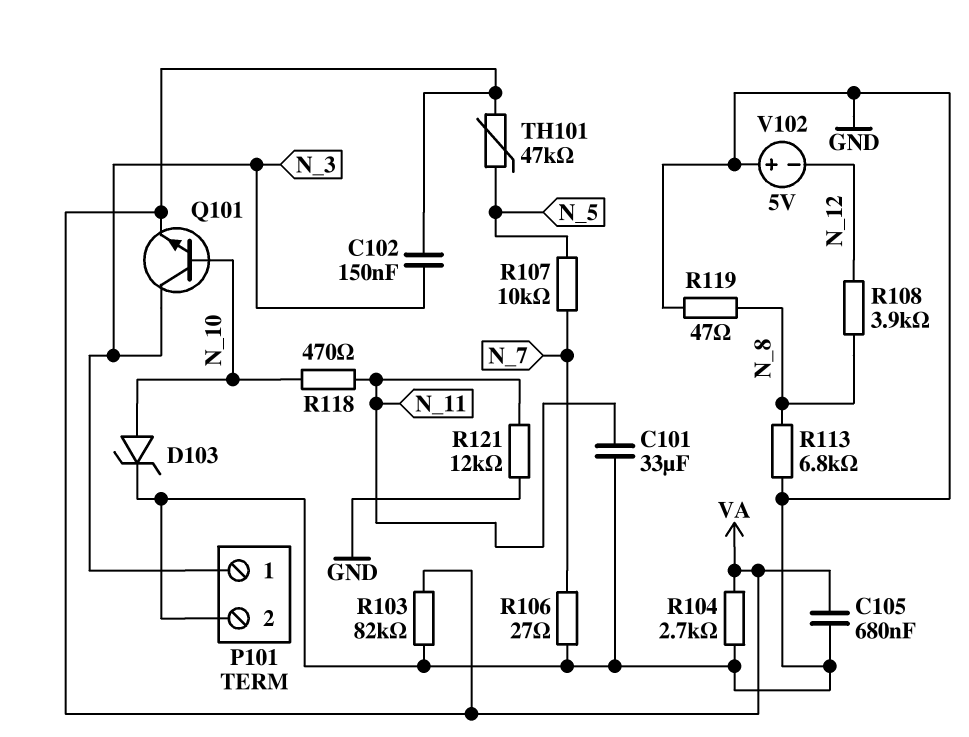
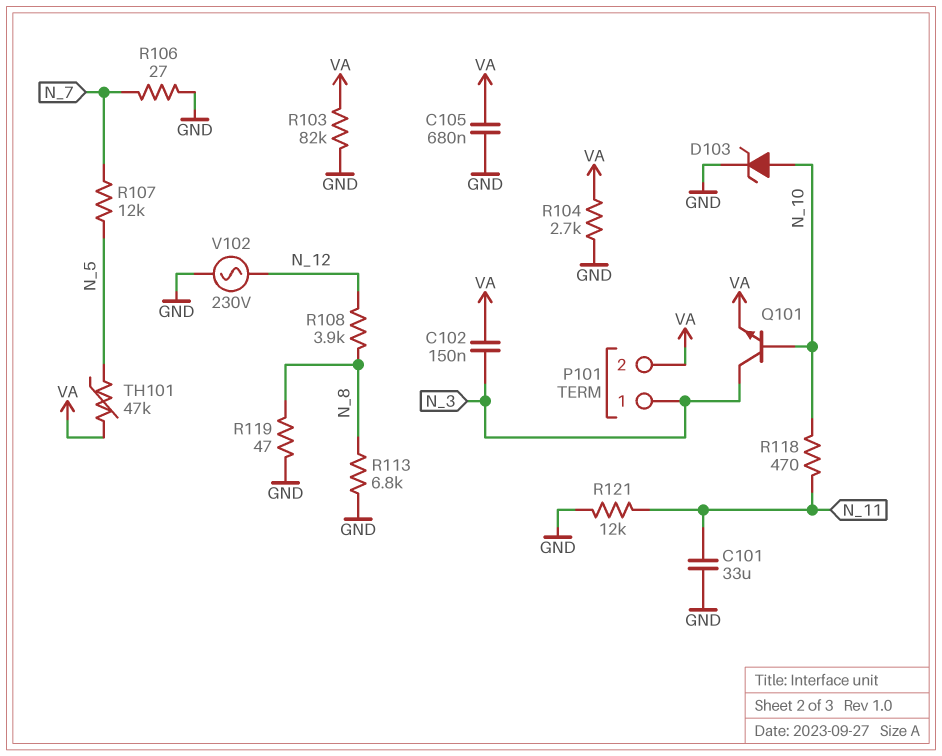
P101 pin 2: GND -> VA
R107: 10k (N_5, N_7) -> 12k (N_5, N_7)
V102: 5V (plus GND, minus N_12) -> AC 230V (GND, N_12)

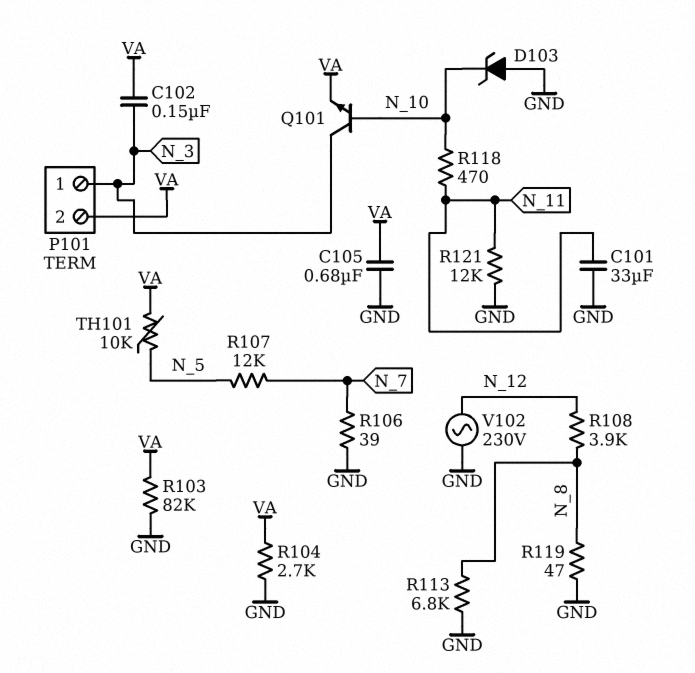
D103: zener (A N_10, K GND) -> zener (A GND, K N_10)
R106: 27 (GND, N_7) -> 39 (GND, N_7)
TH101: 47k (N_5, VA) -> 10k (N_5, VA)

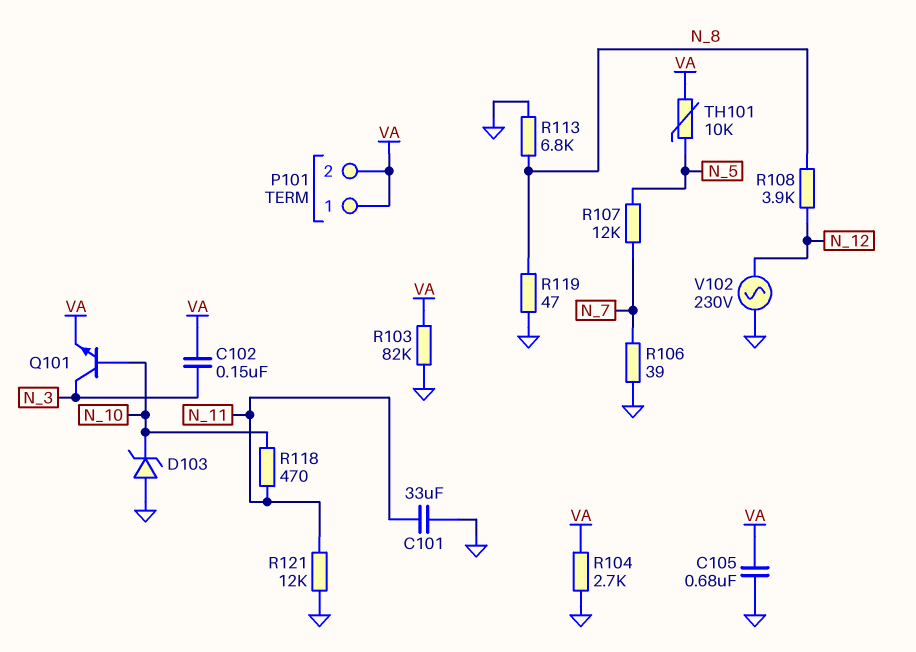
P101 pin 1: N_3 -> VA

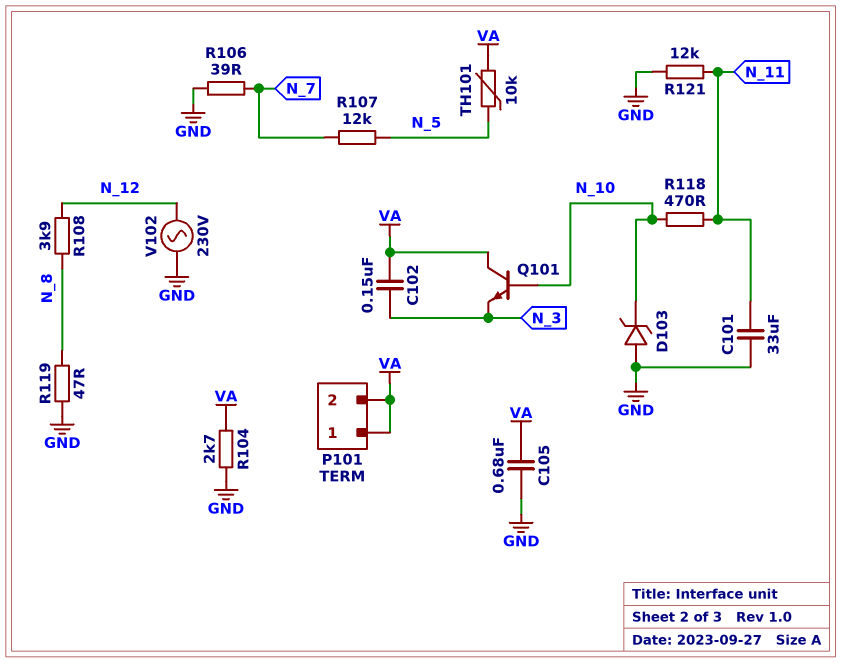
Q101: NPN (B N_10, C N_3, E VA) -> NPN (B N_10, C VA, E N_3)
R103: 82k (GND, VA) -> none
R113: 6.8k (GND, N_8) -> none

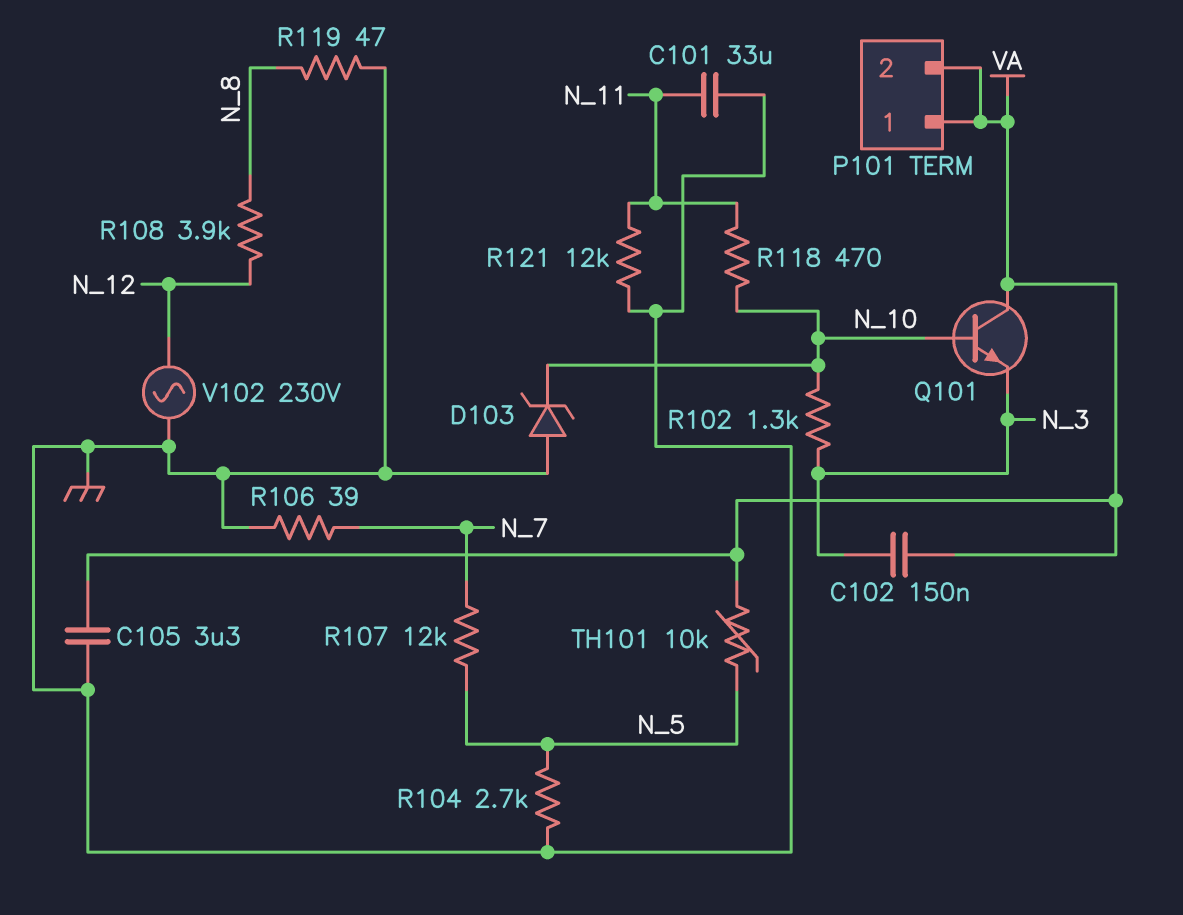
C105: 680nF (GND, VA) -> 3.3uF (GND, VA)
R102: none -> 1.3k (N_3, N_10)
R104: 2.7k (GND, VA) -> 2.7k (GND, N_5)

